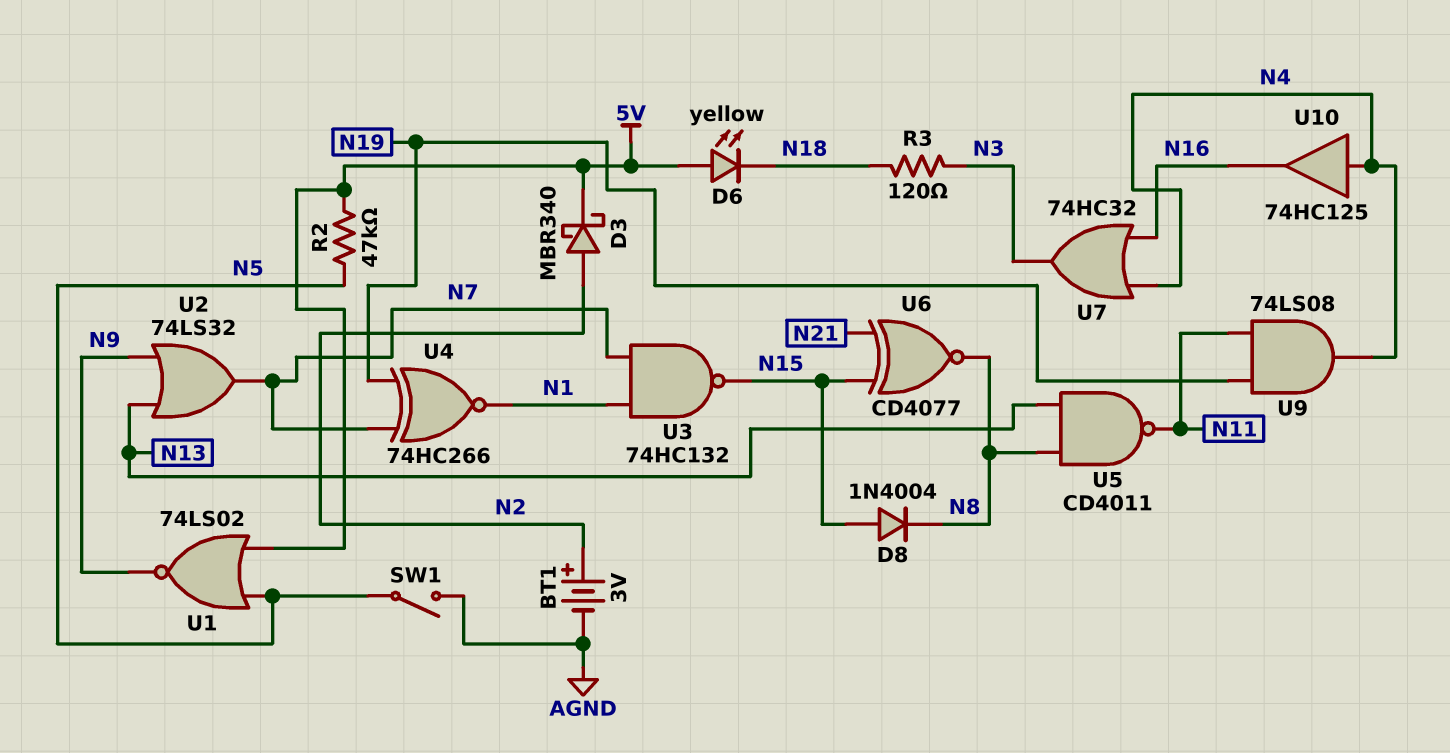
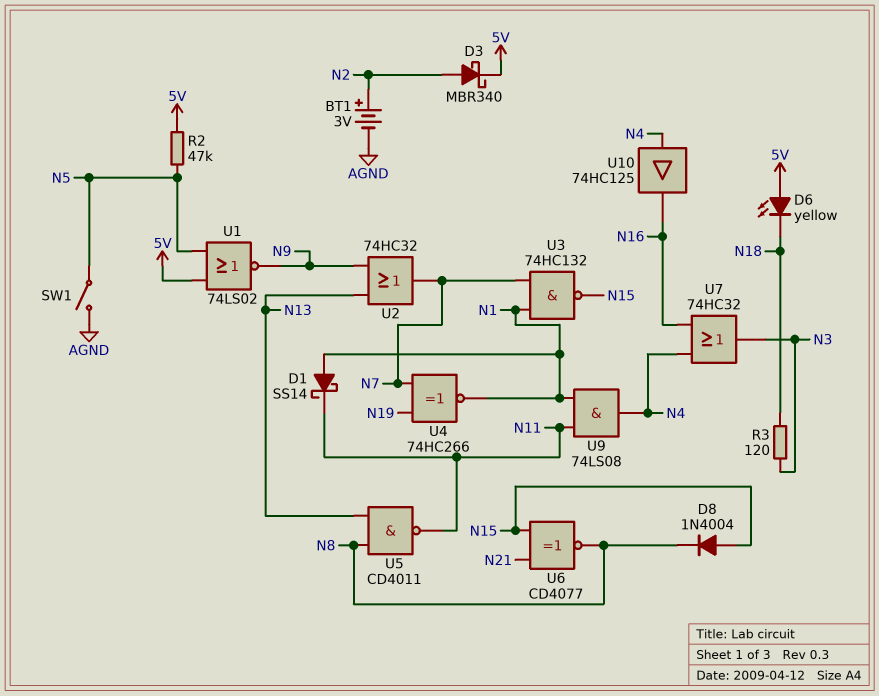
D1: none -> schottky SS14 (A N1, K N11)
U2: OR 74LS32 (in N9, in N13, out N7) -> OR 74HC32 (in N9, in N13, out N7)
U9: AND 74LS08 (in N11, in N19, out N4) -> AND 74LS08 (in N1, in N11, out N4)

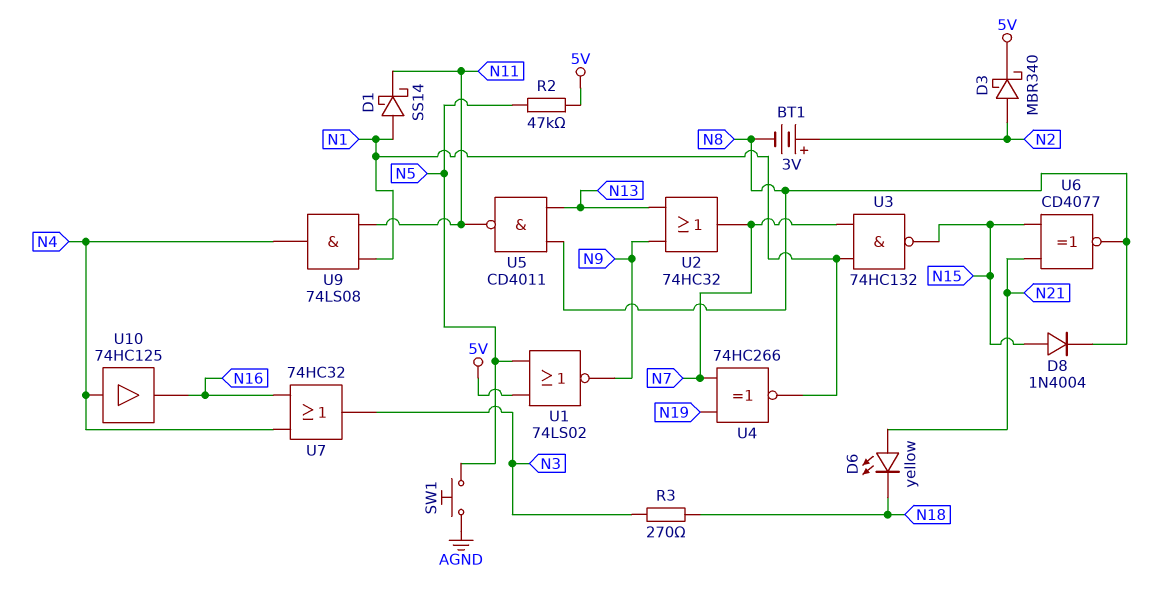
BT1: 3V (plus N2, minus AGND) -> 3V (plus N2, minus N8)
D6: LED yellow (A 5V, K N18) -> LED yellow (A N21, K N18)
R3: 120 (N3, N18) -> 270 (N3, N18)
SW1: switch (AGND, N5) -> button (AGND, N5)

